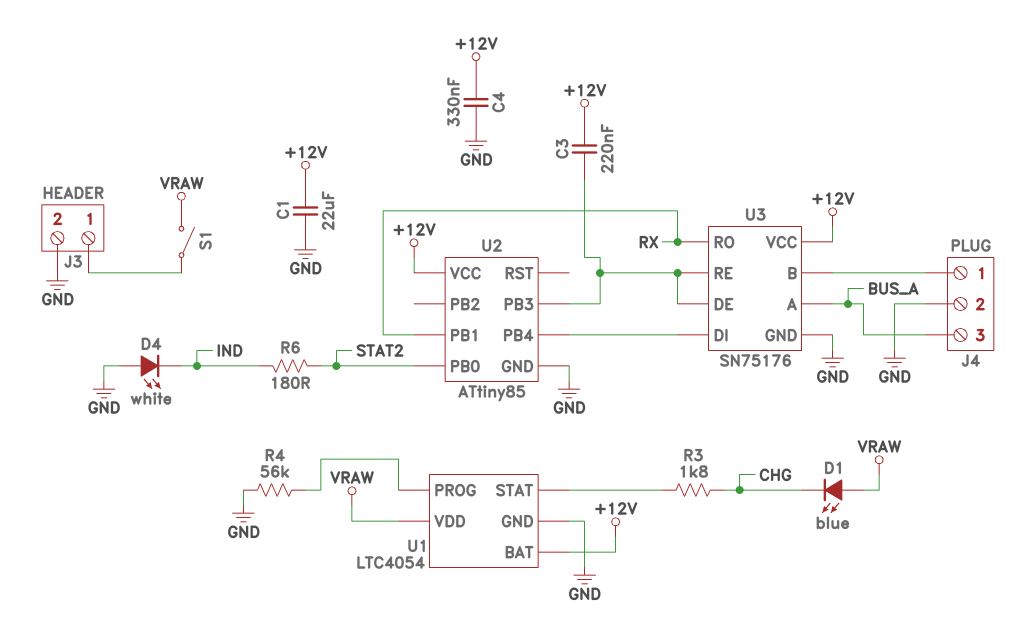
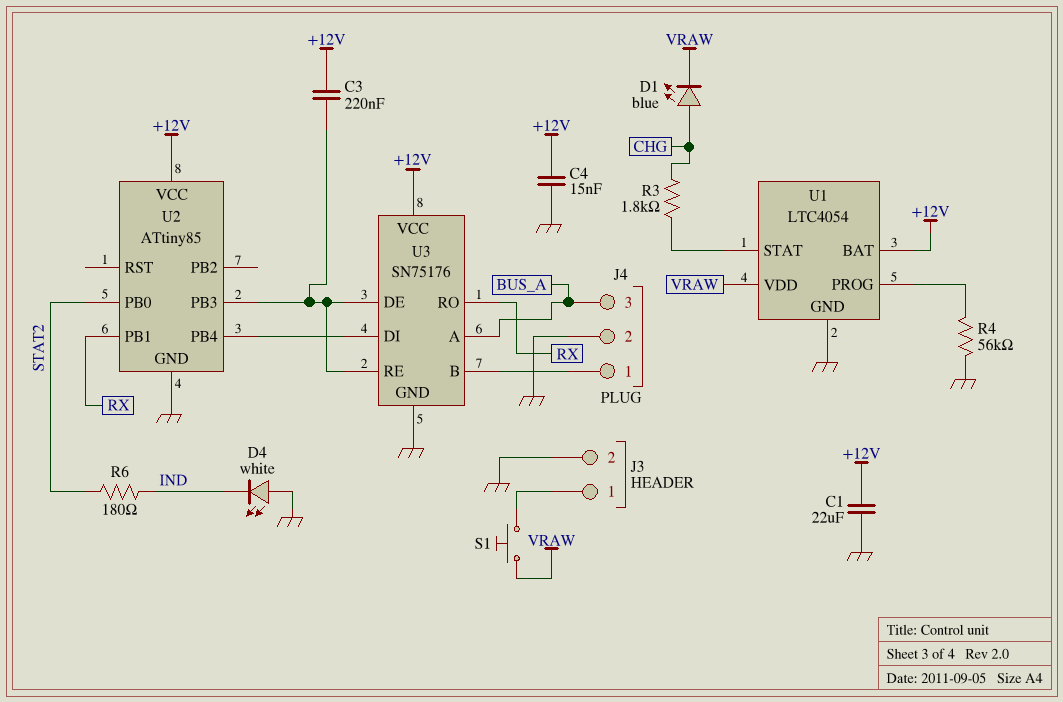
C4: 330nF (+12V, GND) -> 15nF (+12V, GND)
D1: LED blue (A VRAW, K CHG) -> LED blue (A CHG, K VRAW)
S1: switch (J3/1, VRAW) -> button (J3/1, VRAW)

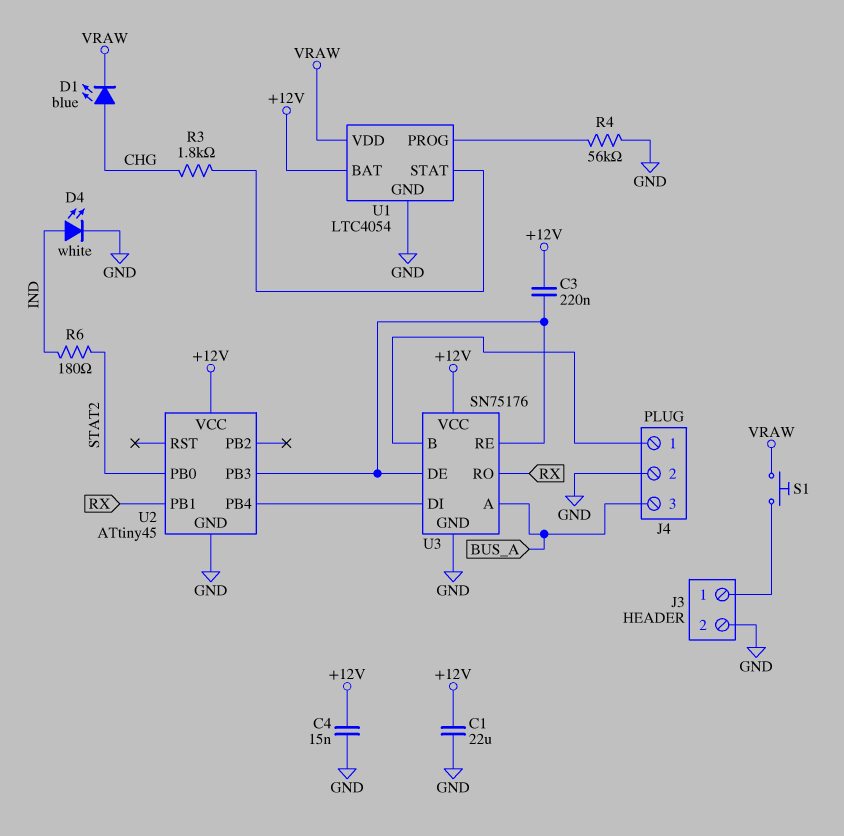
D4: LED white (A GND, K IND) -> LED white (A IND, K GND)
U2: ATtiny85 -> ATtiny45

